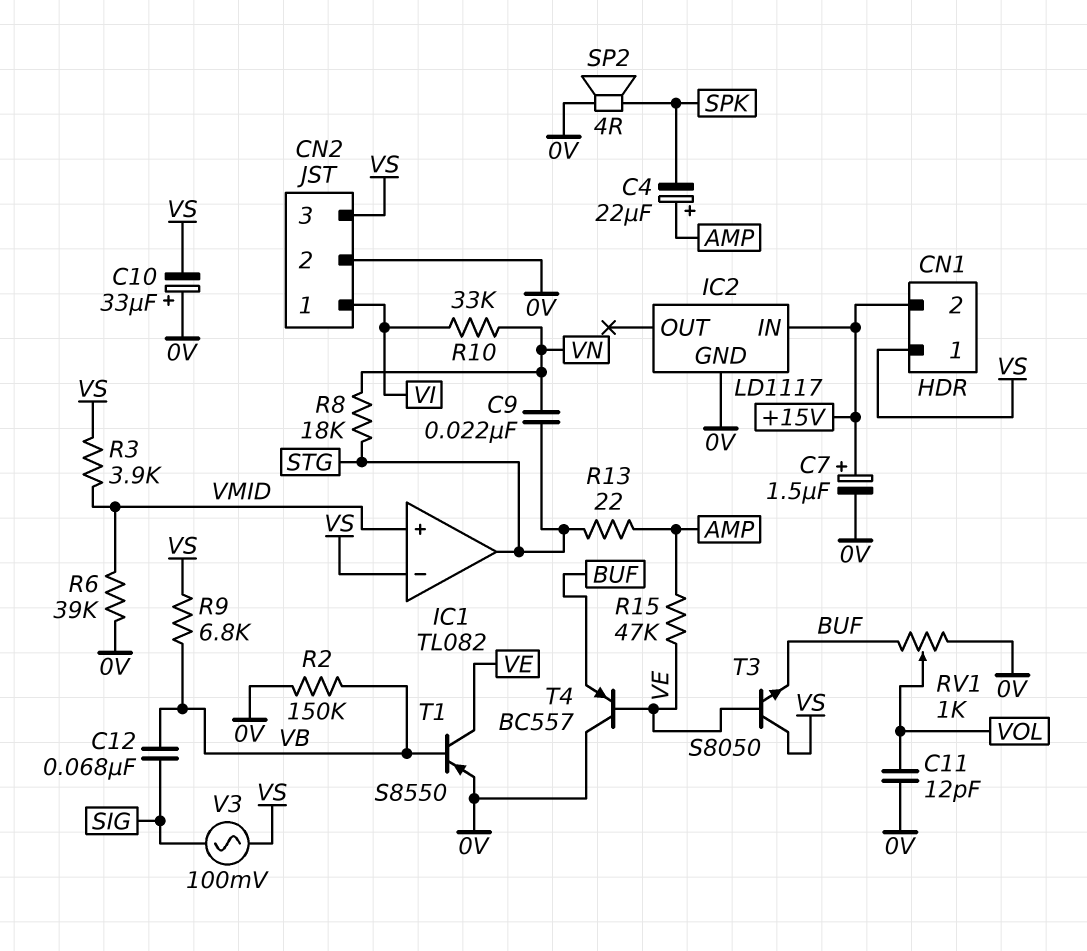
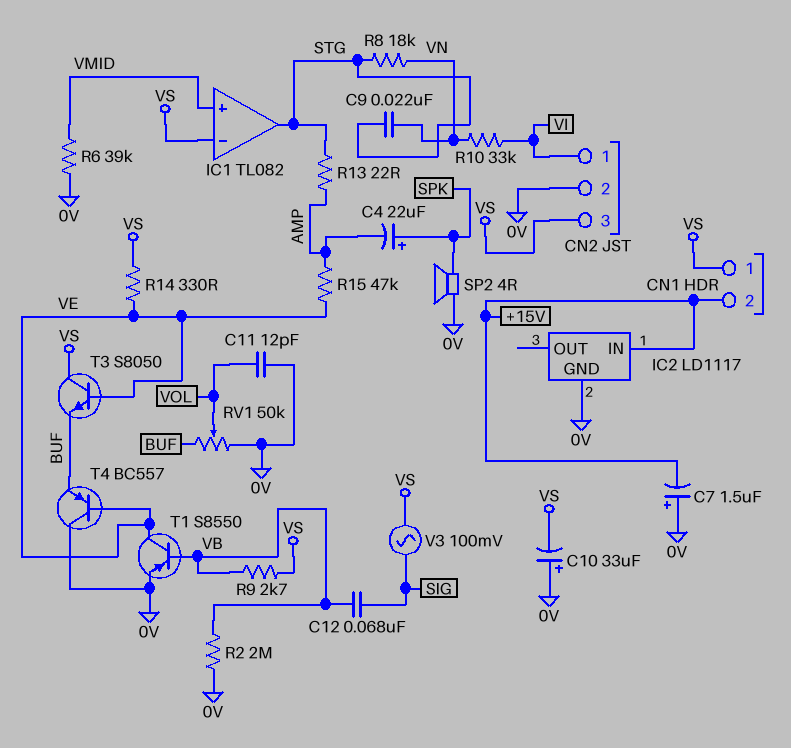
C4: 22uF (plus AMP, minus SPK) -> 22uF (plus SPK, minus AMP)
C7: 1.5uF (plus +15V, minus 0V) -> 1.5uF (plus 0V, minus +15V)
R2: 150k (0V, VB) -> 2M (0V, VB)
R3: 3.9k (VMID, VS) -> none
R9: 6.8k (VB, VS) -> 2.7k (VB, VS)
R14: none -> 330 (VE, VS)
RV1: 1k (0V, BUF, wiper VOL) -> 50k (0V, BUF, wiper VOL)

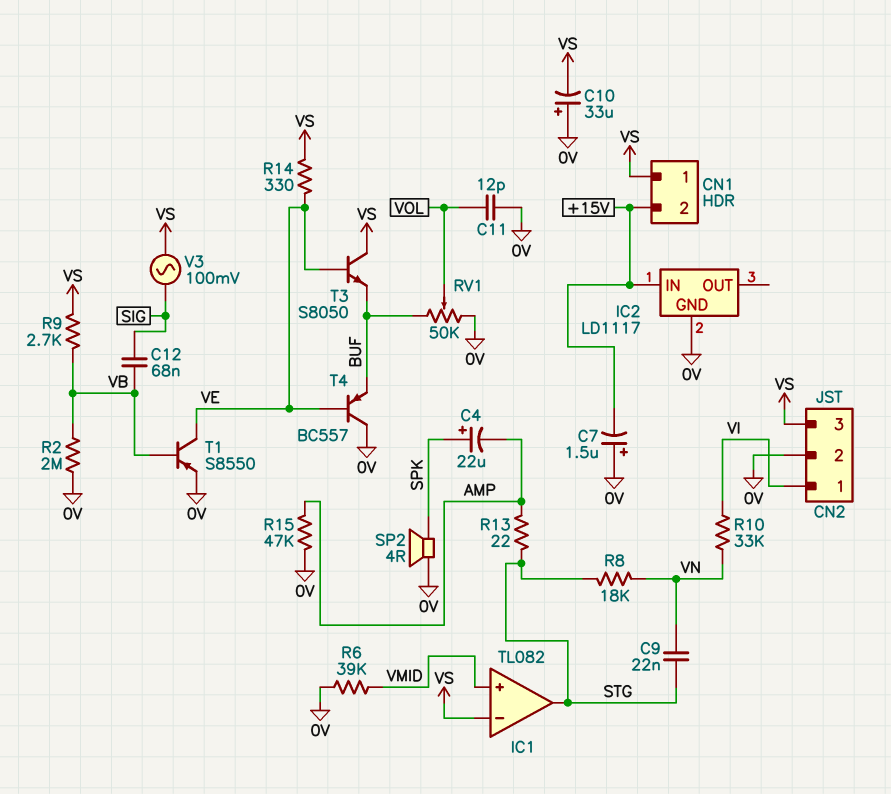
R15: 47k (AMP, VE) -> 47k (0V, AMP)

